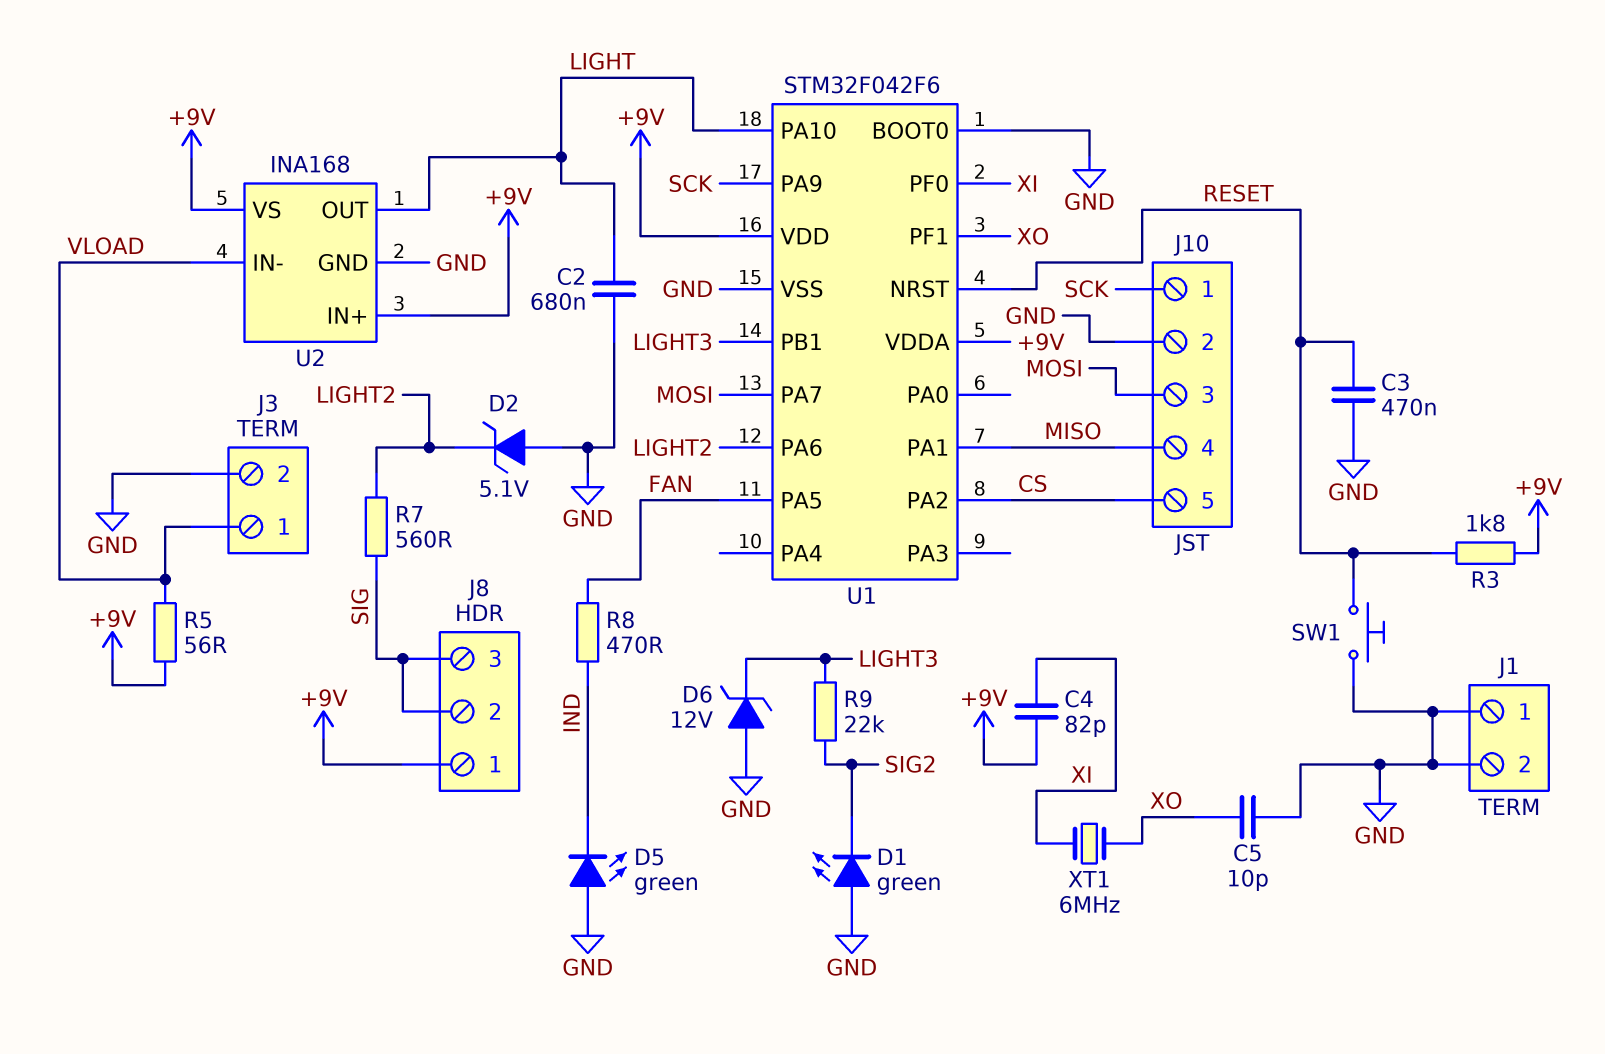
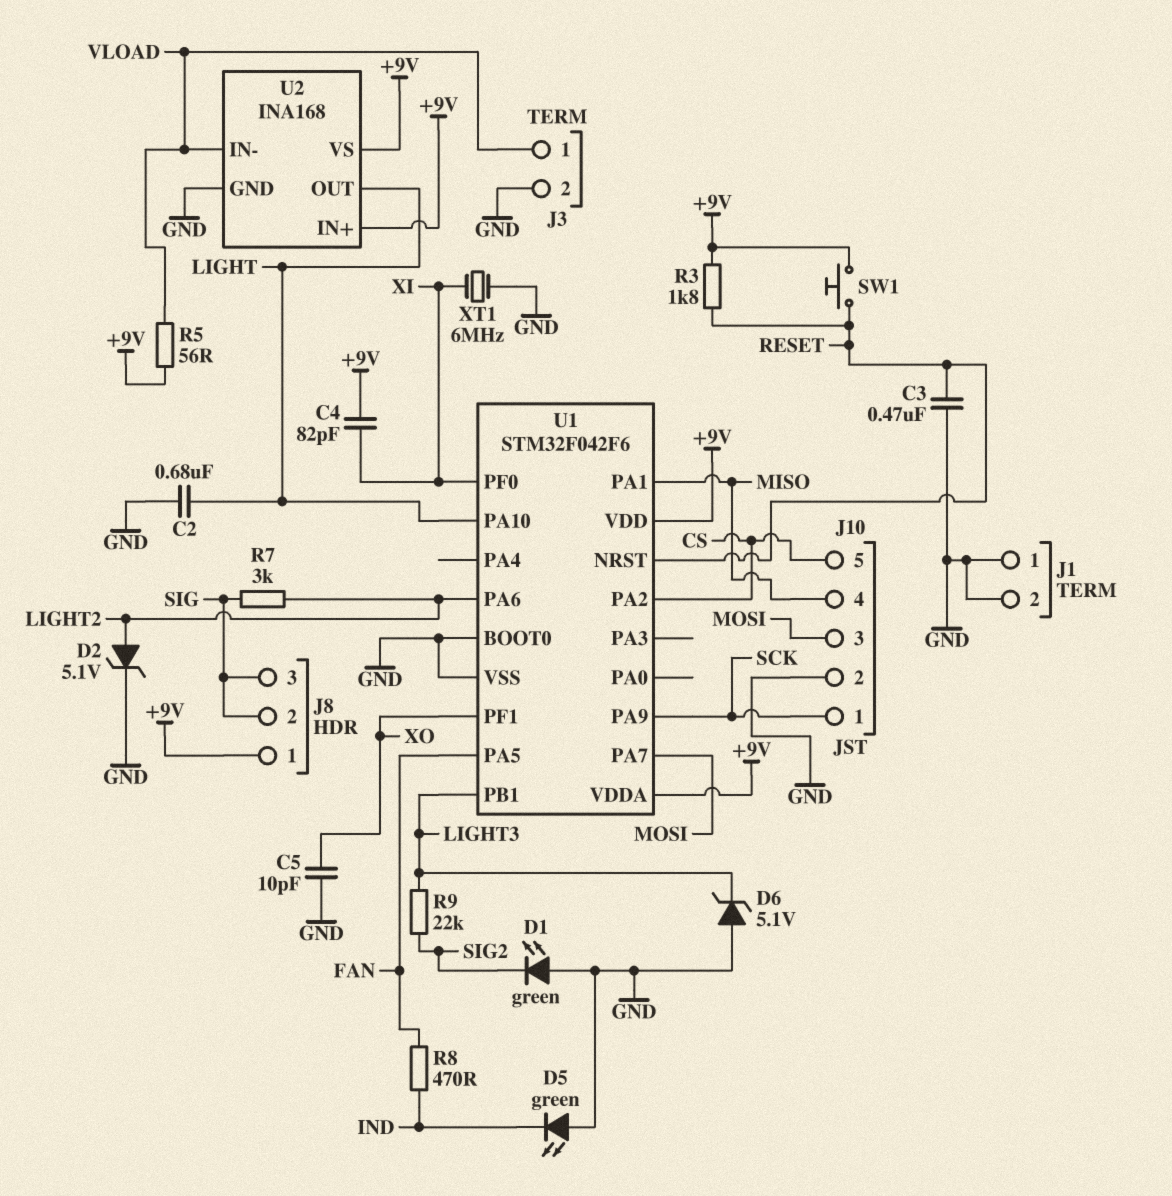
D2: zener 5.1V (A GND, K LIGHT2) -> zener 5.1V (A LIGHT2, K GND)
D6: zener 12V (A GND, K LIGHT3) -> zener 5.1V (A GND, K LIGHT3)
R7: 560 (LIGHT2, SIG) -> 3k (LIGHT2, SIG)
SW1: button (GND, RESET) -> button (+9V, RESET)
XT1: 6MHz (XI, XO) -> 6MHz (GND, XI)

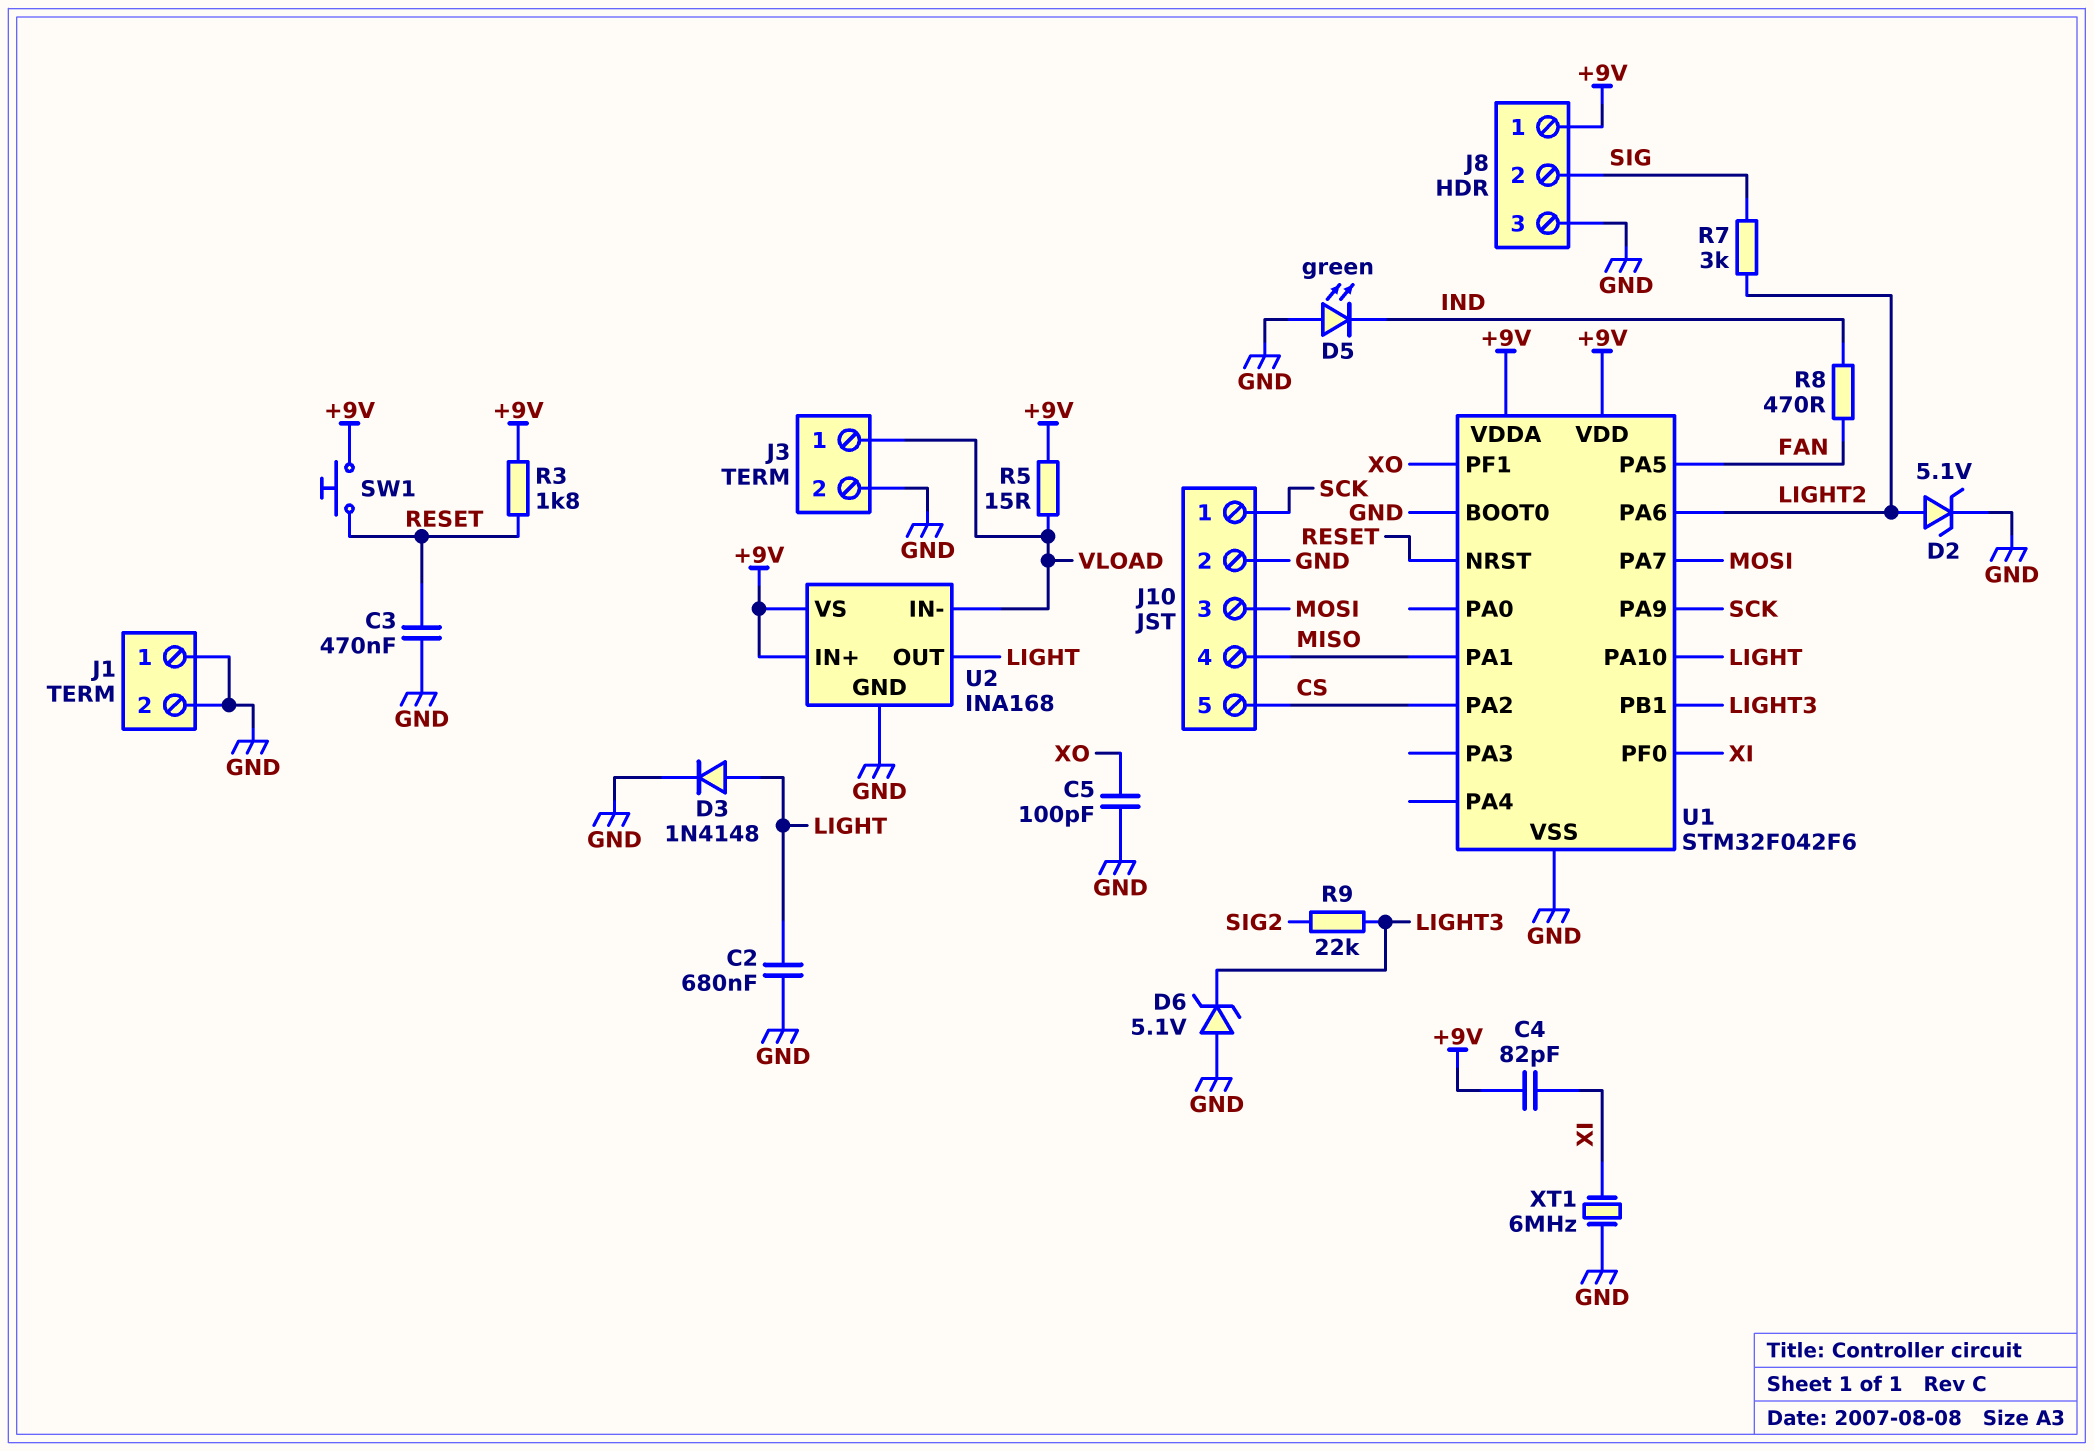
C5: 10pF (GND, XO) -> 100pF (GND, XO)
D1: LED green (A GND, K SIG2) -> none
D3: none -> diode 1N4148 (A LIGHT, K GND)
J8 pin 3: SIG -> GND
R5: 56 (+9V, VLOAD) -> 15 (+9V, VLOAD)

